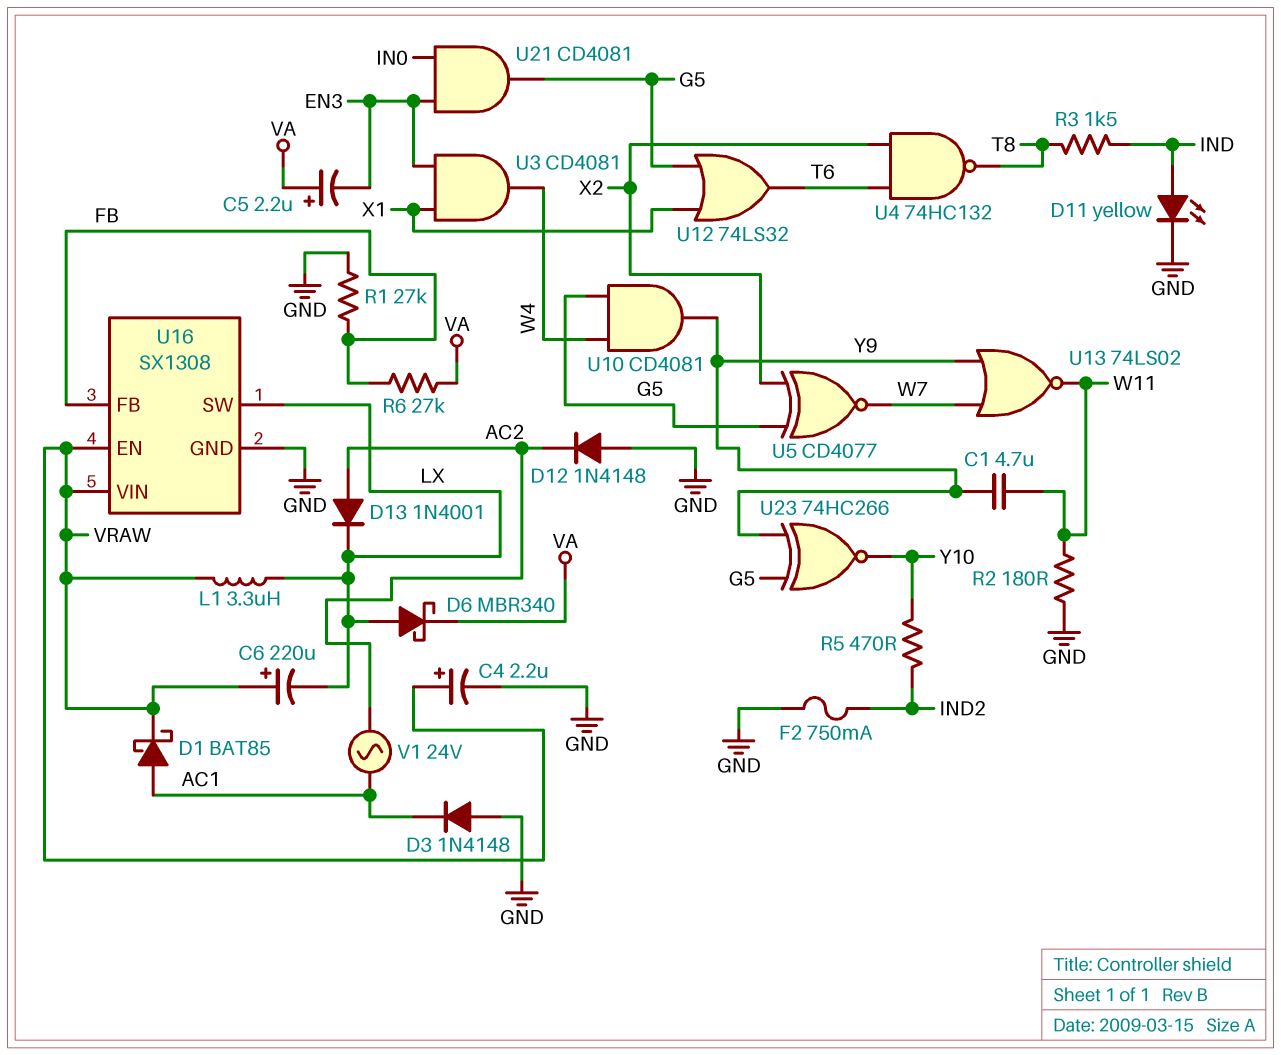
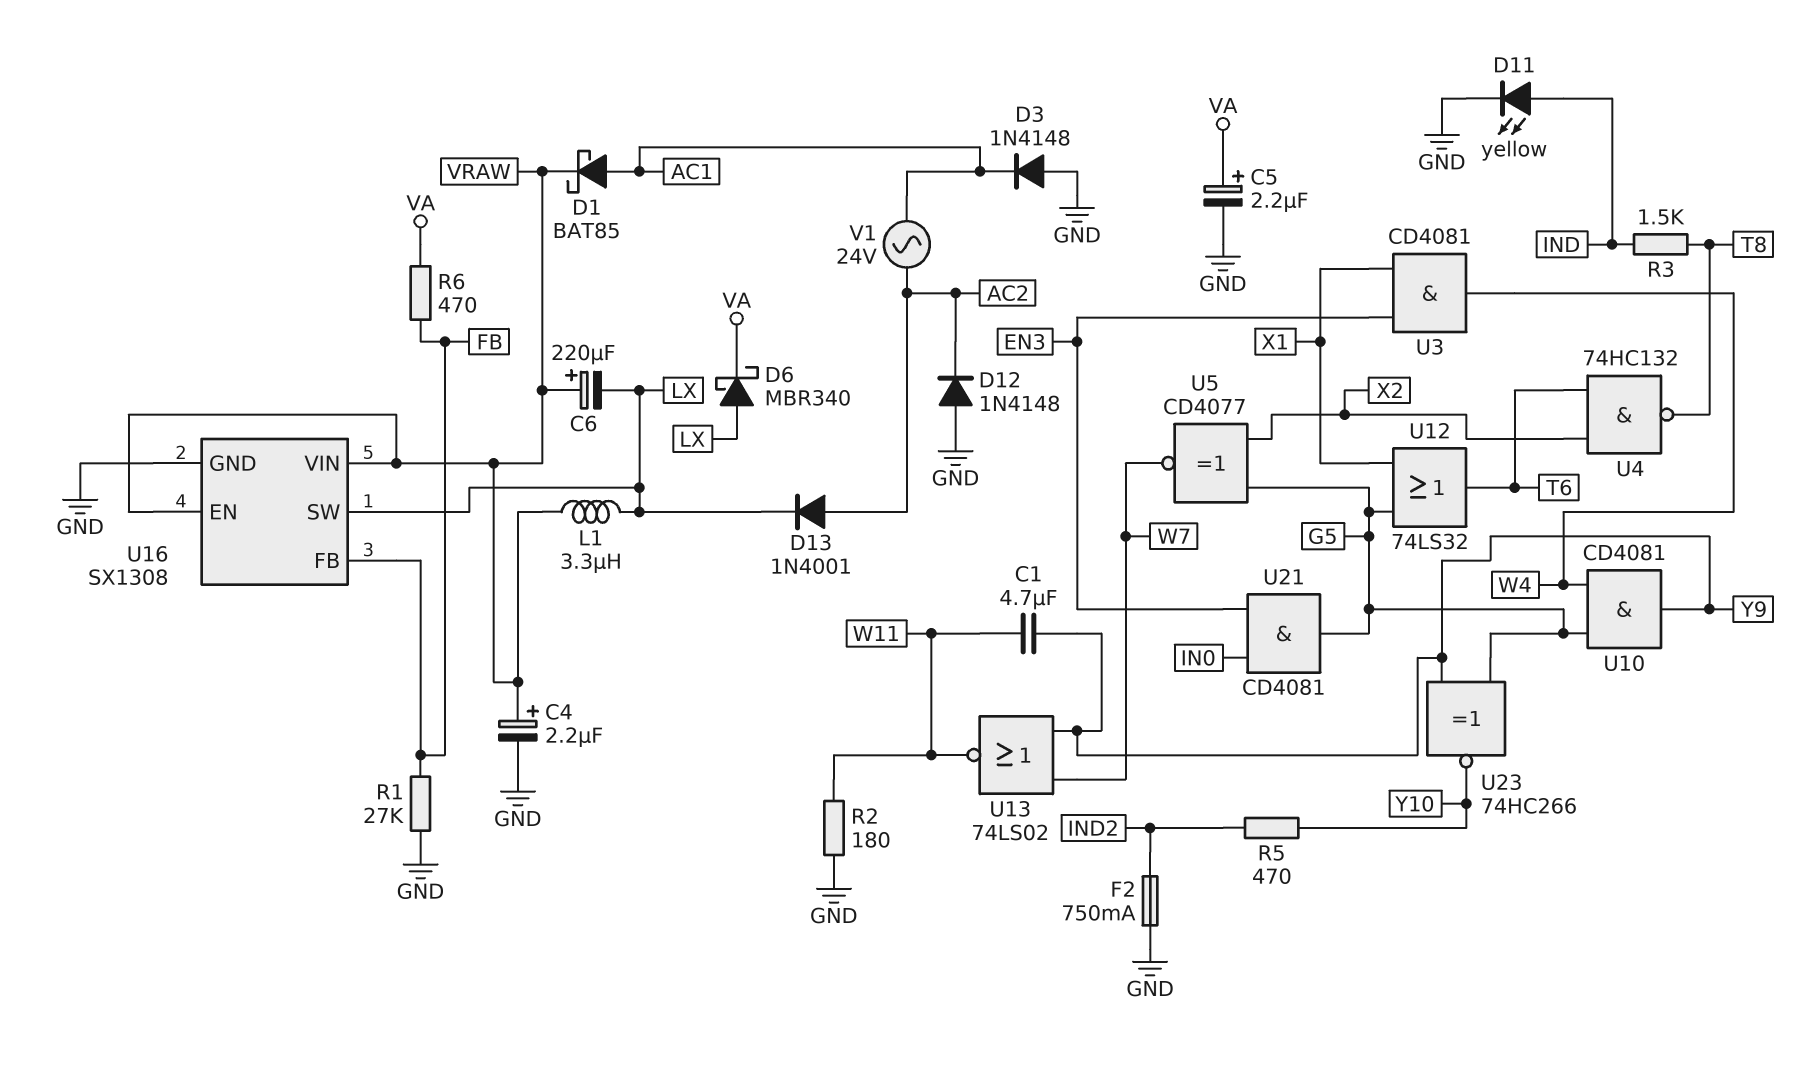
C5: 2.2uF (plus VA, minus EN3) -> 2.2uF (plus VA, minus GND)
R6: 27k (FB, VA) -> 470 (FB, VA)

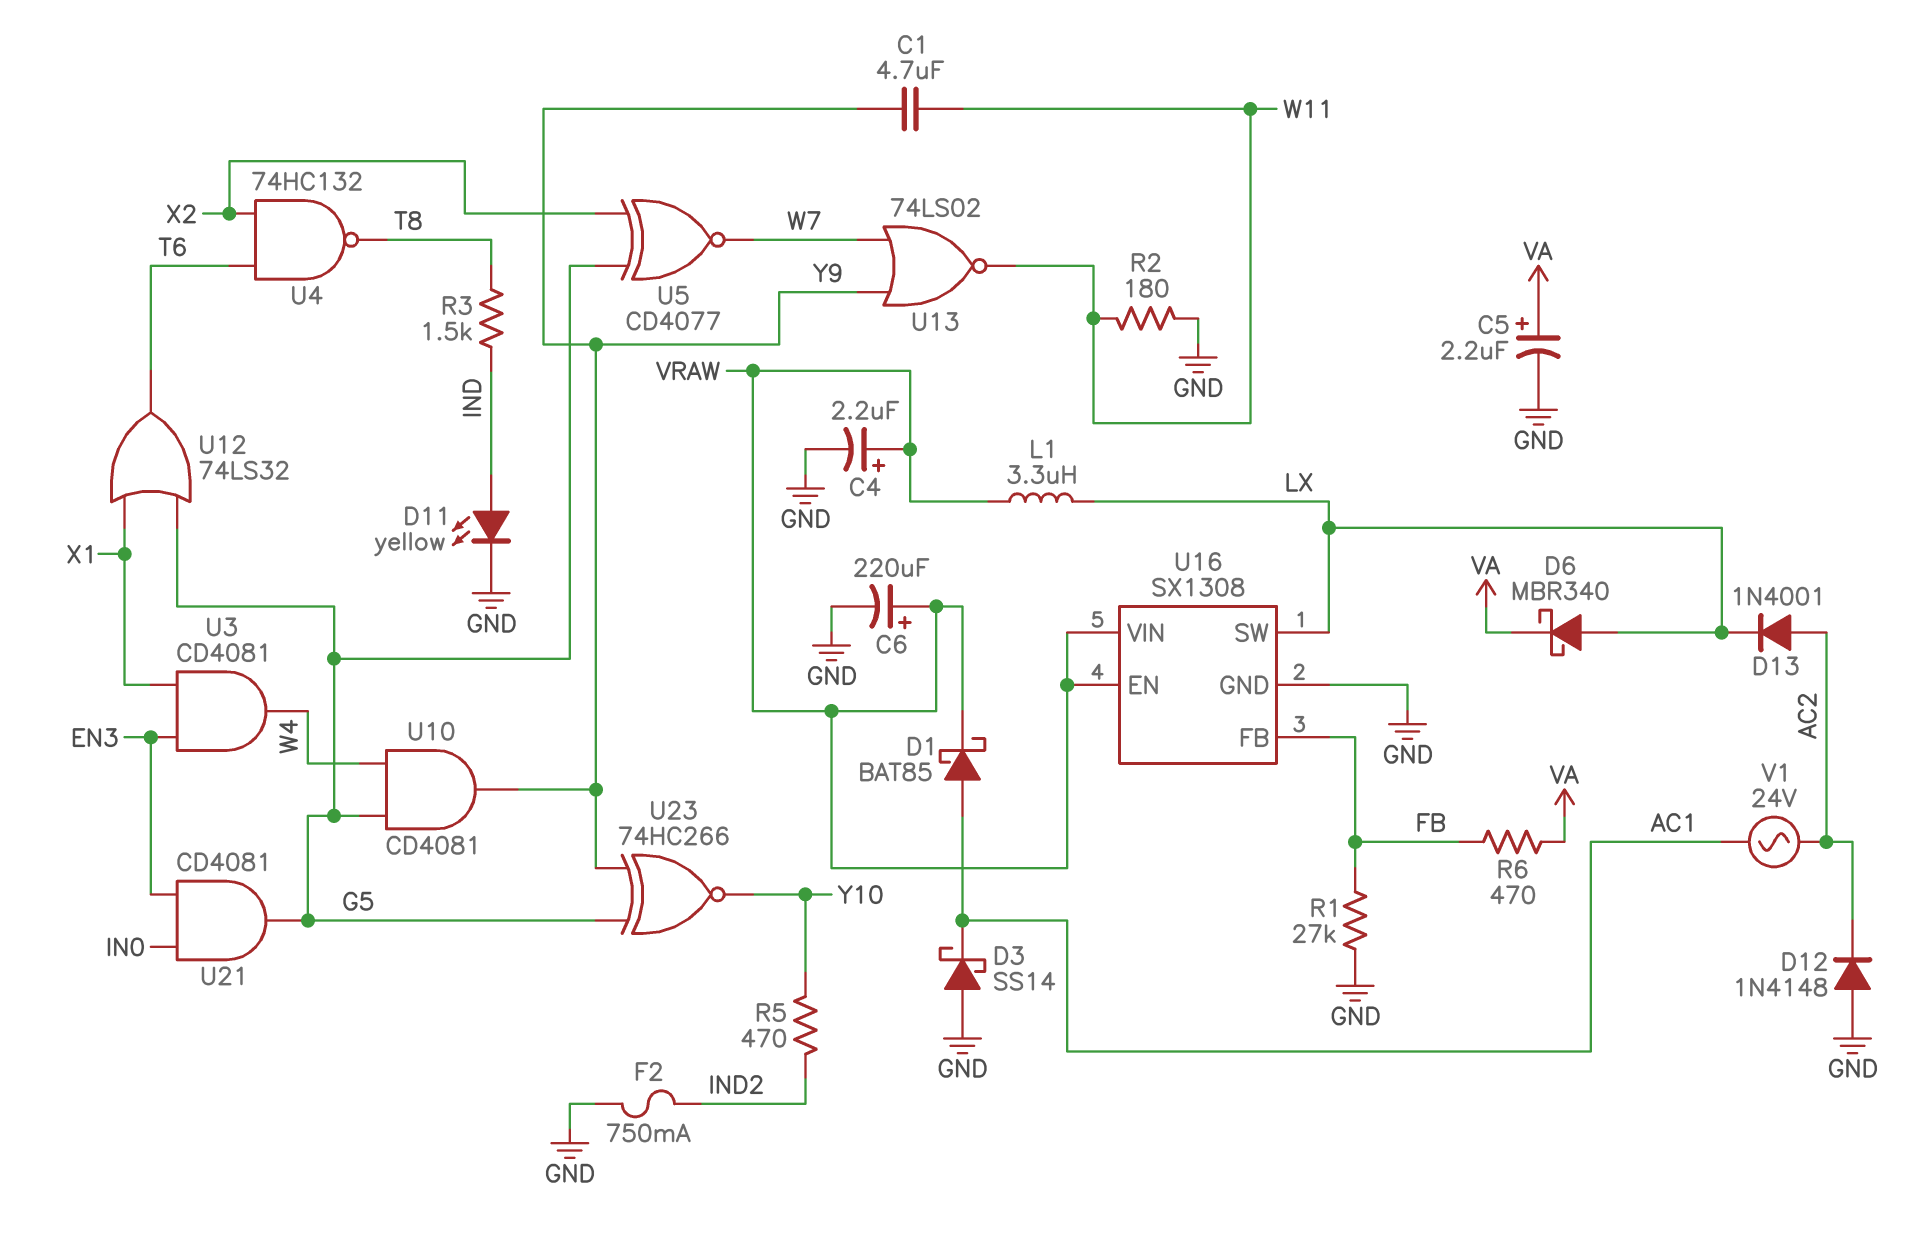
C6: 220uF (plus VRAW, minus LX) -> 220uF (plus VRAW, minus GND)
D3: diode 1N4148 (A GND, K AC1) -> schottky SS14 (A GND, K AC1)

